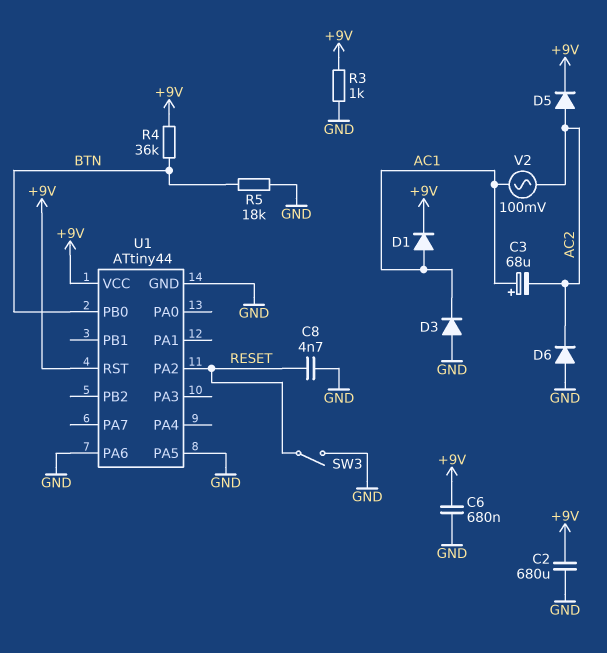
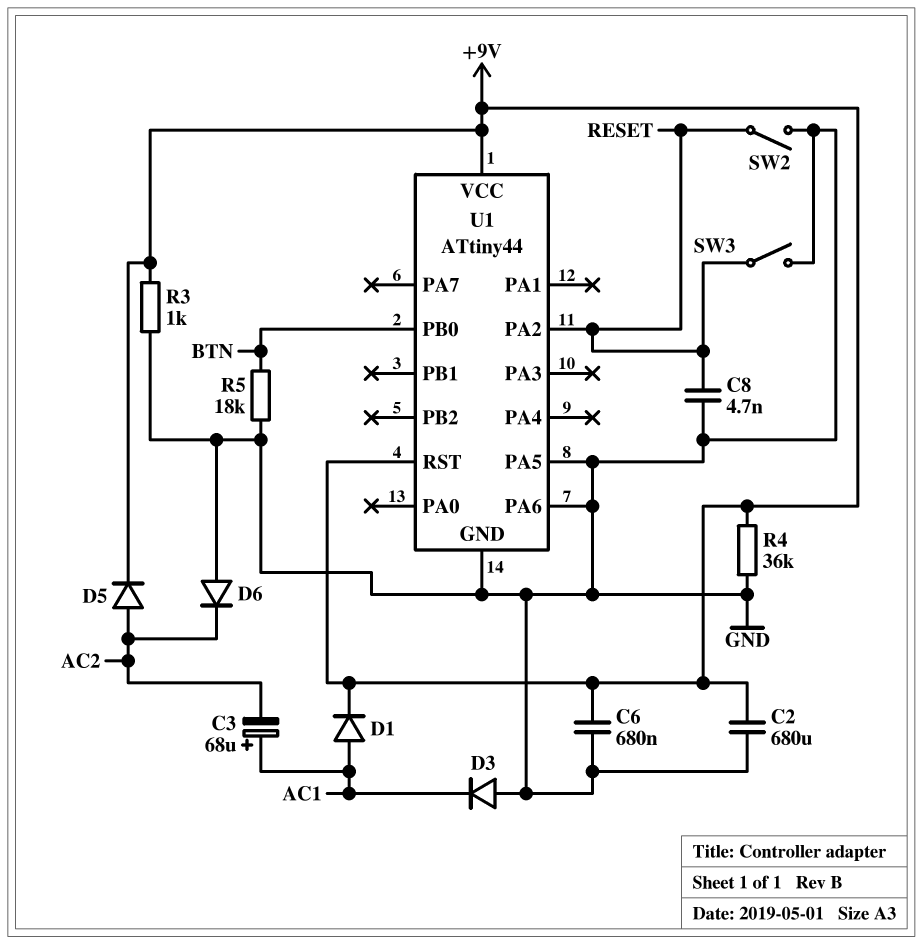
R4: 36k (+9V, BTN) -> 36k (+9V, GND)
SW2: none -> switch (GND, RESET)
V2: AC 100mV (AC1, AC2) -> none

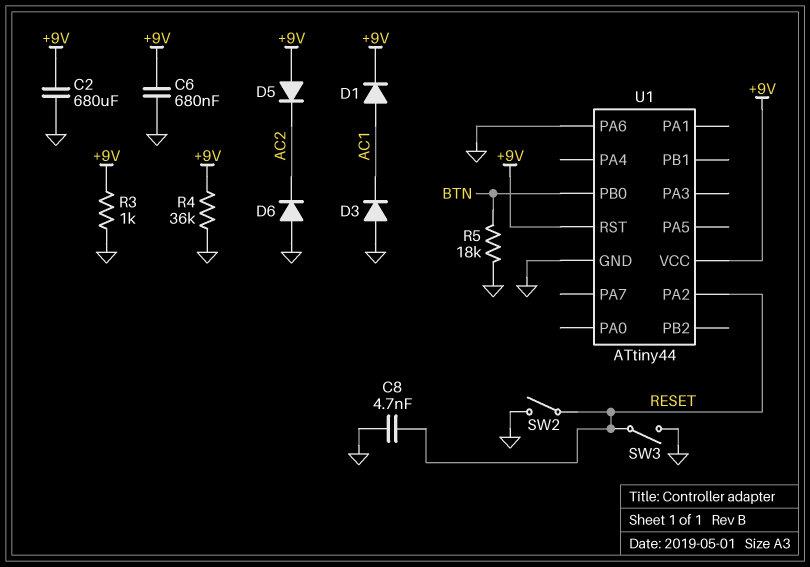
C3: 68uF (plus AC1, minus AC2) -> none
D5: diode (A AC2, K +9V) -> diode (A +9V, K AC2)
U1 pin PA5: GND -> none

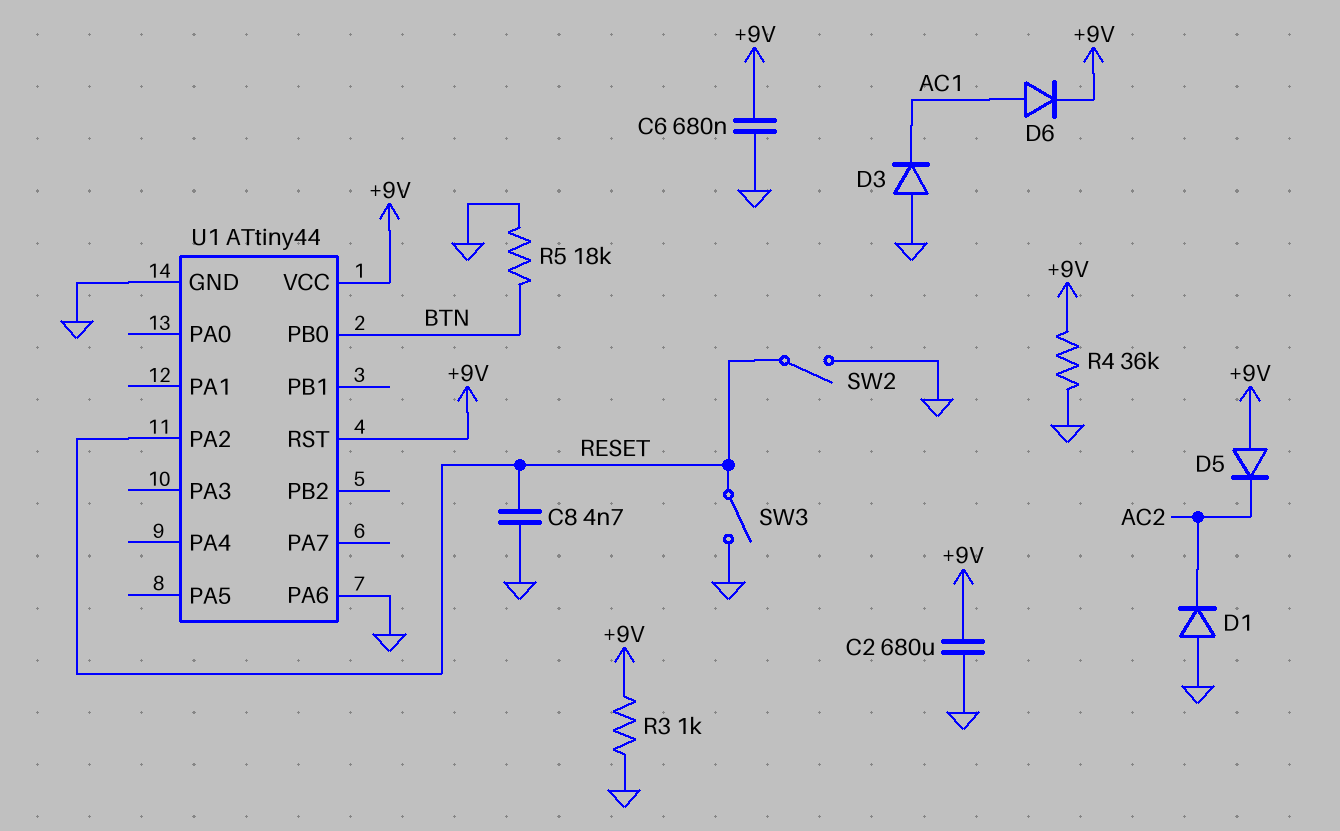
D1: diode (A AC1, K +9V) -> diode (A GND, K AC2)
D6: diode (A GND, K AC2) -> diode (A AC1, K +9V)

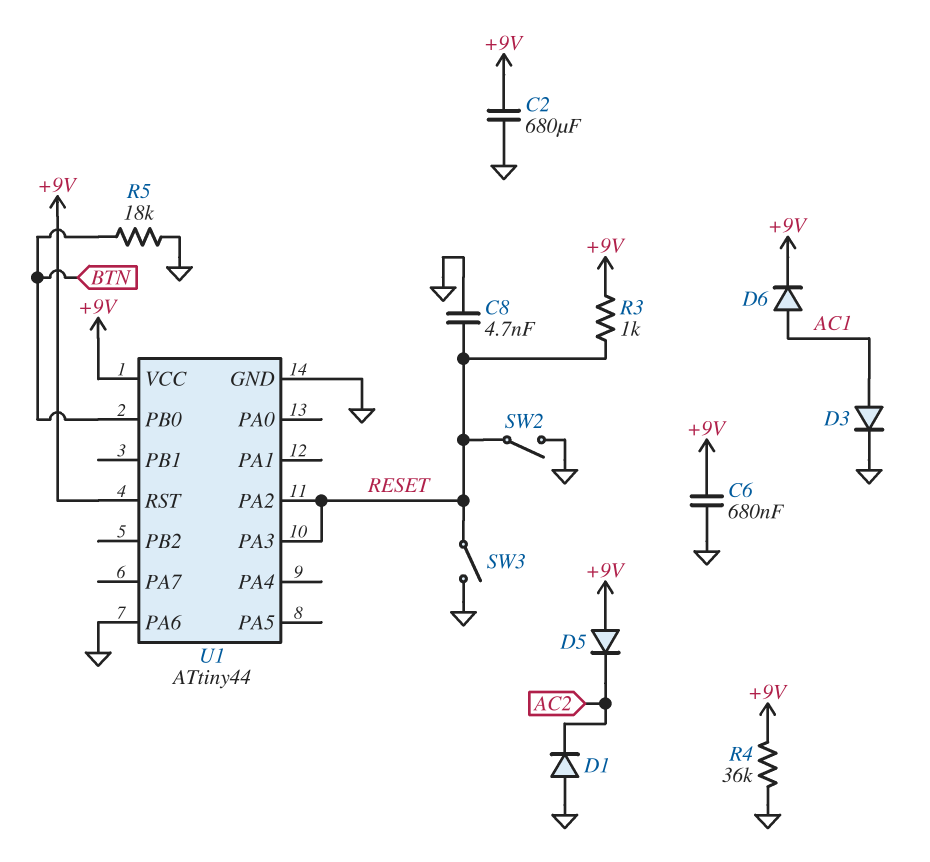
D3: diode (A GND, K AC1) -> diode (A AC1, K GND)
R3: 1k (+9V, GND) -> 1k (+9V, RESET)
U1 pin PA3: none -> RESET

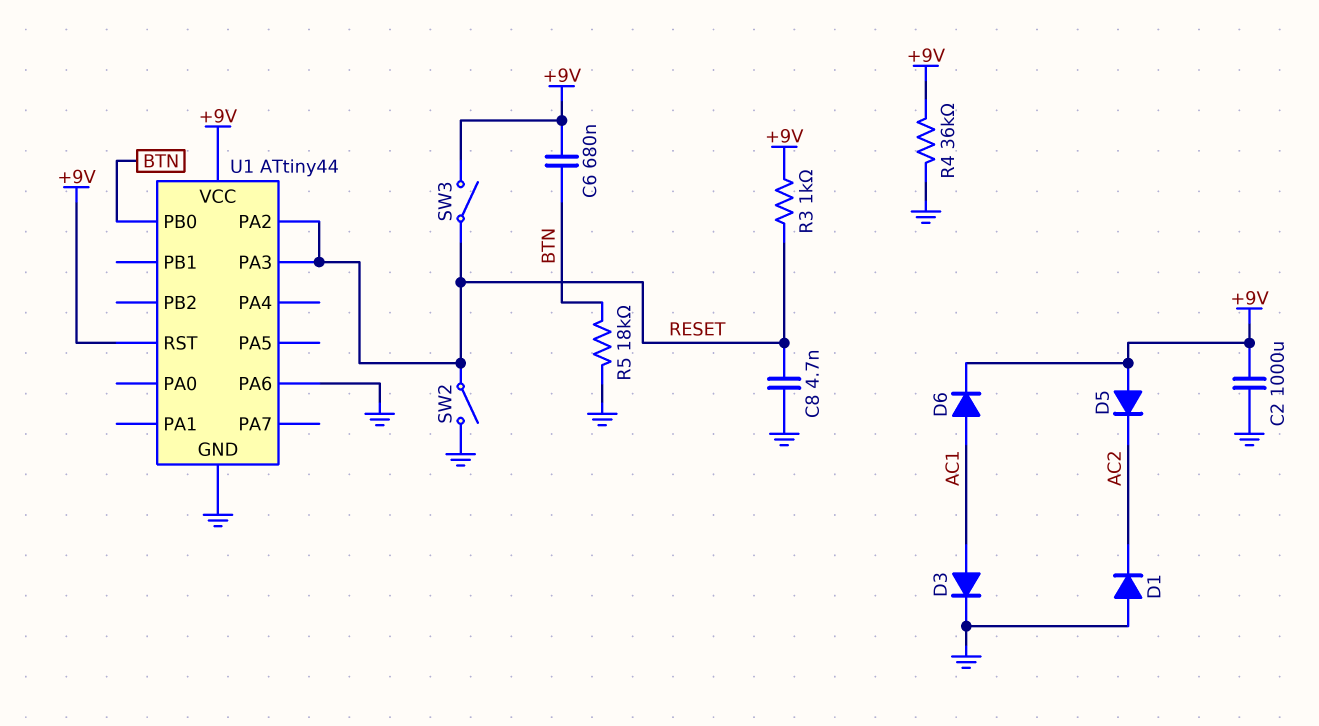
C2: 680uF (+9V, GND) -> 1000uF (+9V, GND)
C6: 680nF (+9V, GND) -> 680nF (+9V, BTN)
SW3: switch (GND, RESET) -> switch (+9V, RESET)

